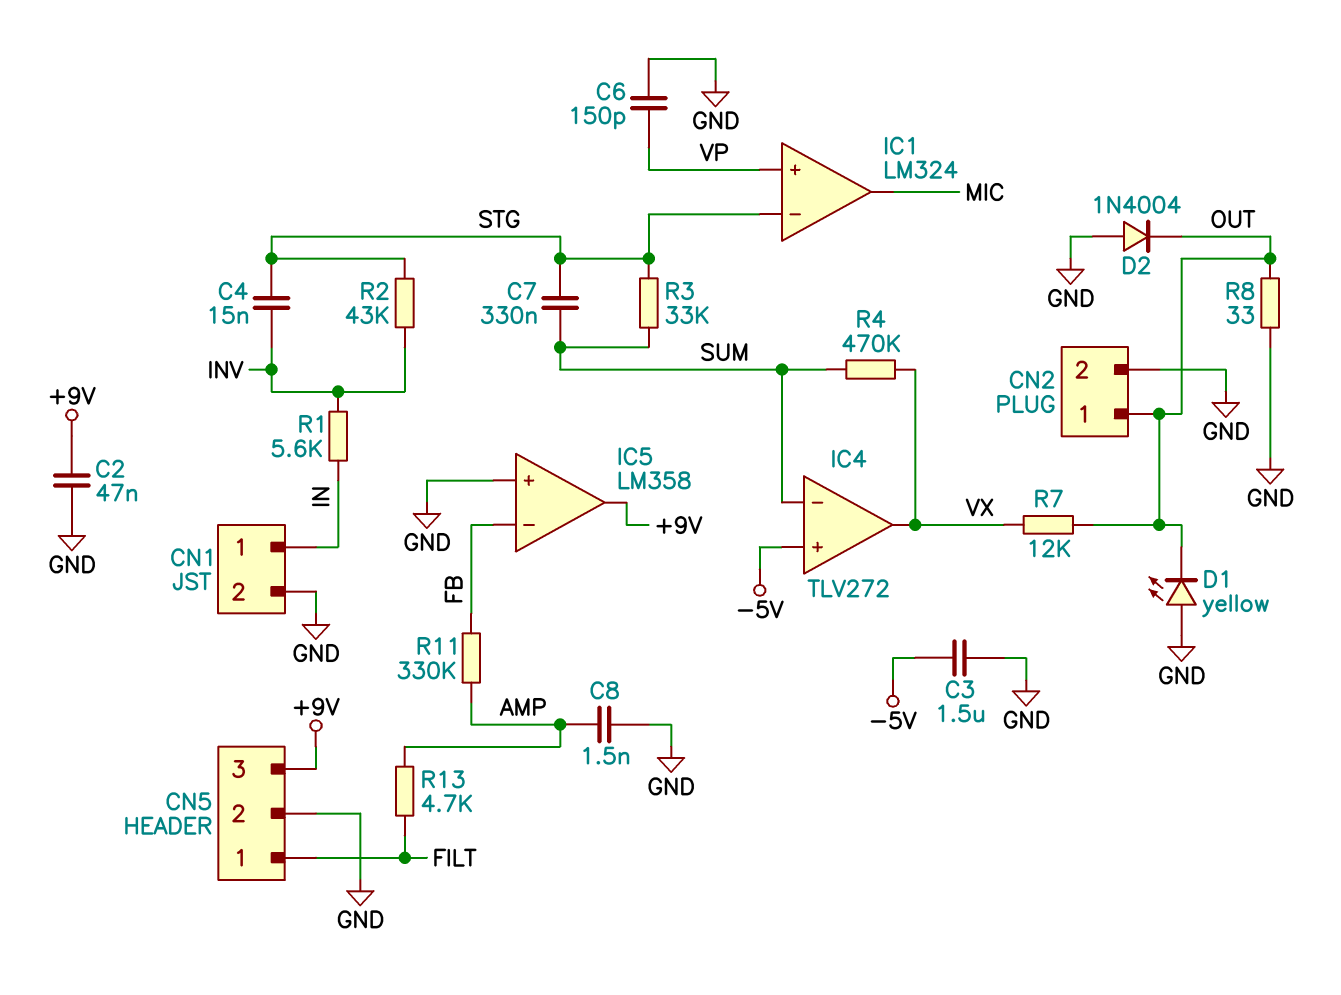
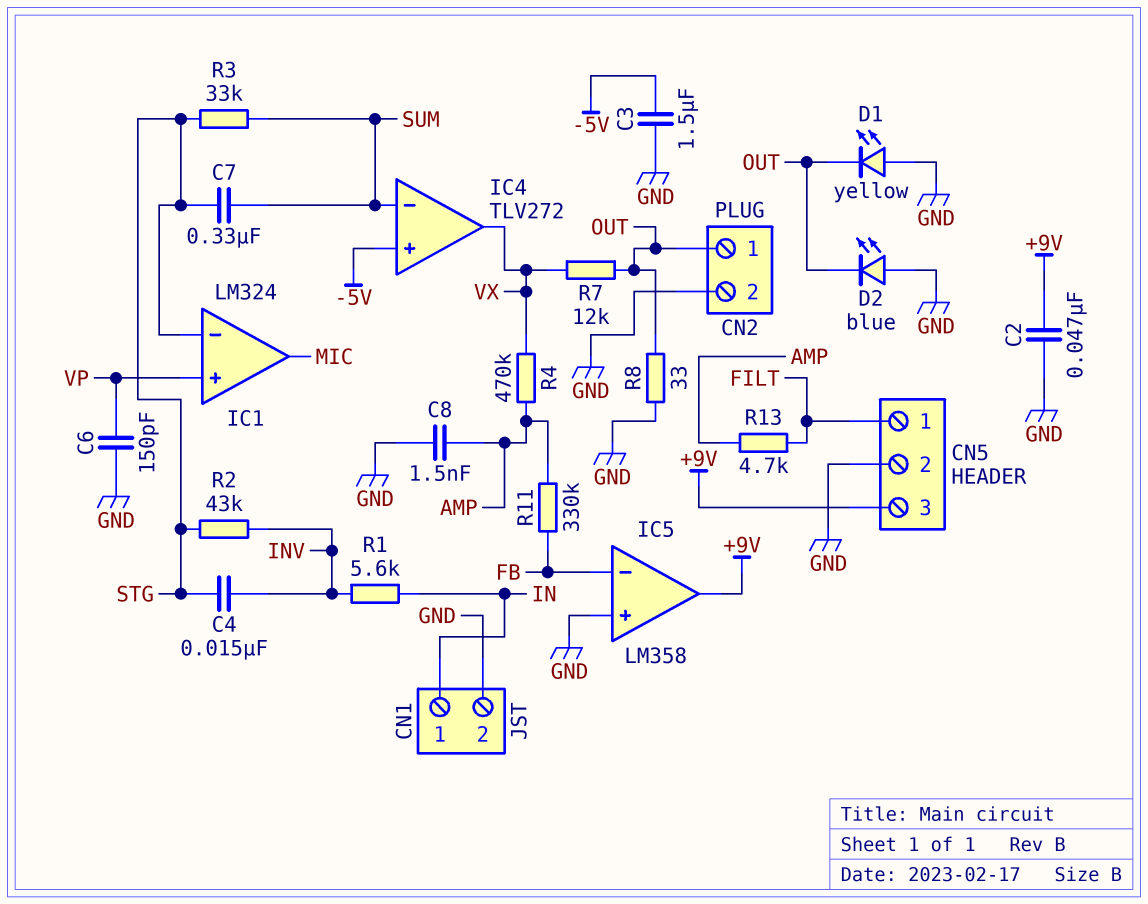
D2: diode 1N4004 (A GND, K OUT) -> LED blue (A GND, K OUT)
R4: 470k (SUM, VX) -> 470k (AMP, VX)

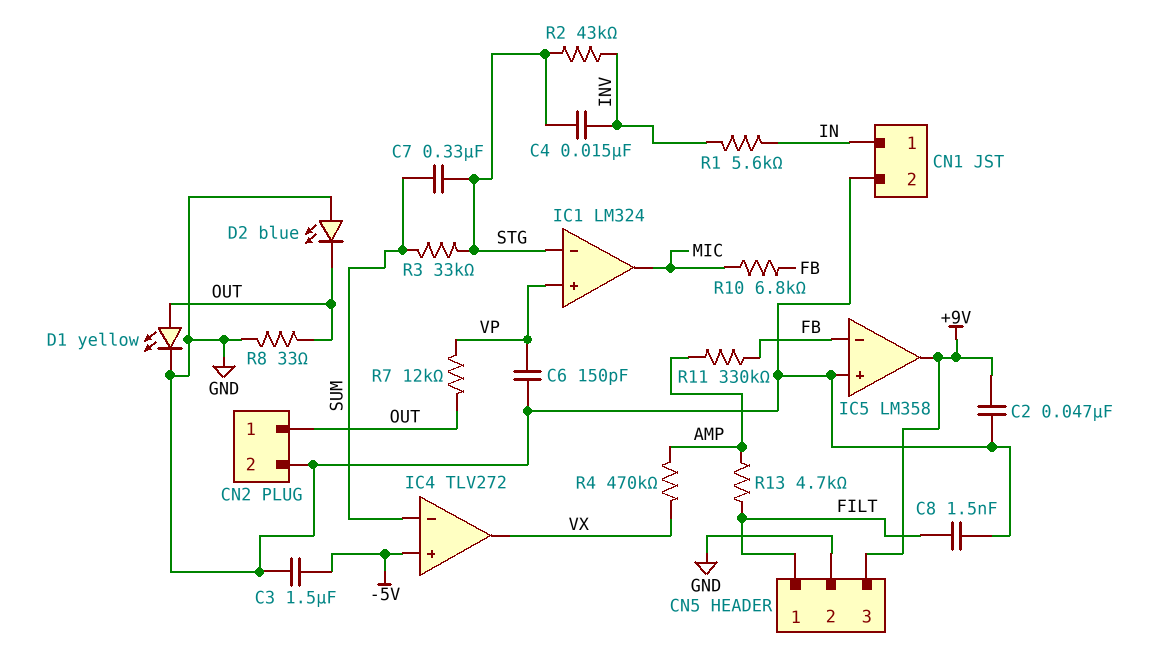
C8: 1.5nF (AMP, GND) -> 1.5nF (FILT, GND)
D1: LED yellow (A GND, K OUT) -> LED yellow (A OUT, K GND)
R7: 12k (OUT, VX) -> 12k (OUT, VP)
R10: none -> 6.8k (FB, MIC)

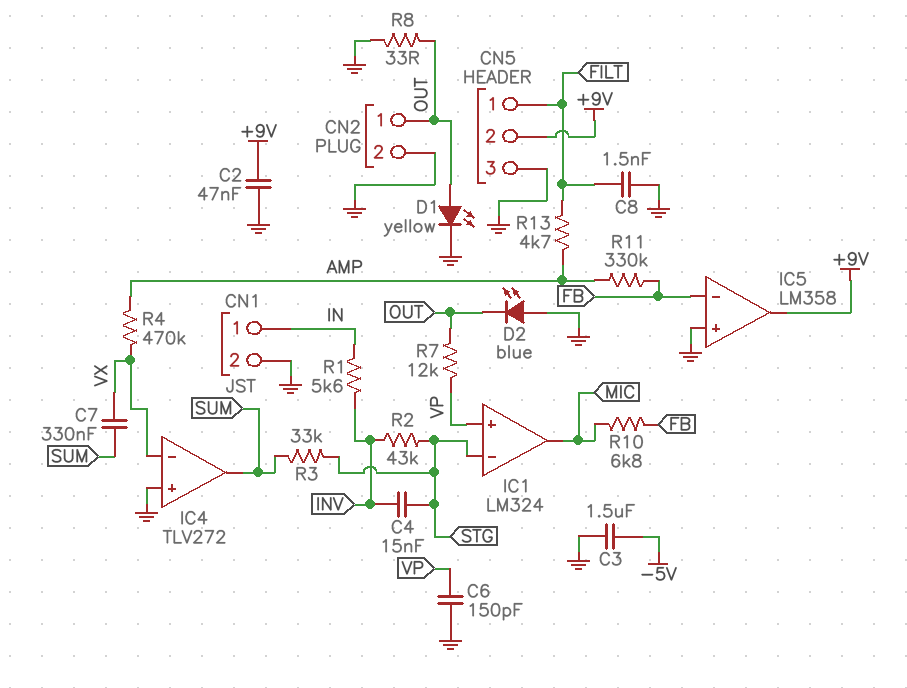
C7: 330nF (STG, SUM) -> 330nF (SUM, VX)
CN5 pin 2: GND -> +9V
CN5 pin 3: +9V -> GND
IC4 pin in+: -5V -> GND
IC4 pin in-: SUM -> VX
IC4 pin out: VX -> SUM

